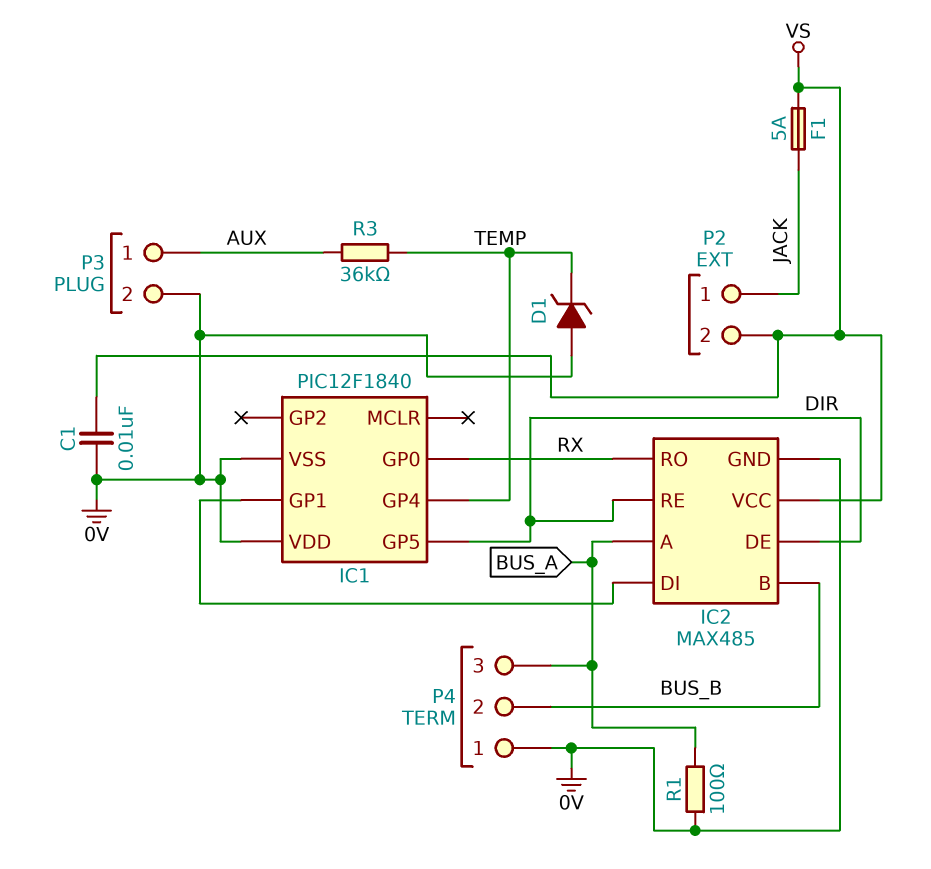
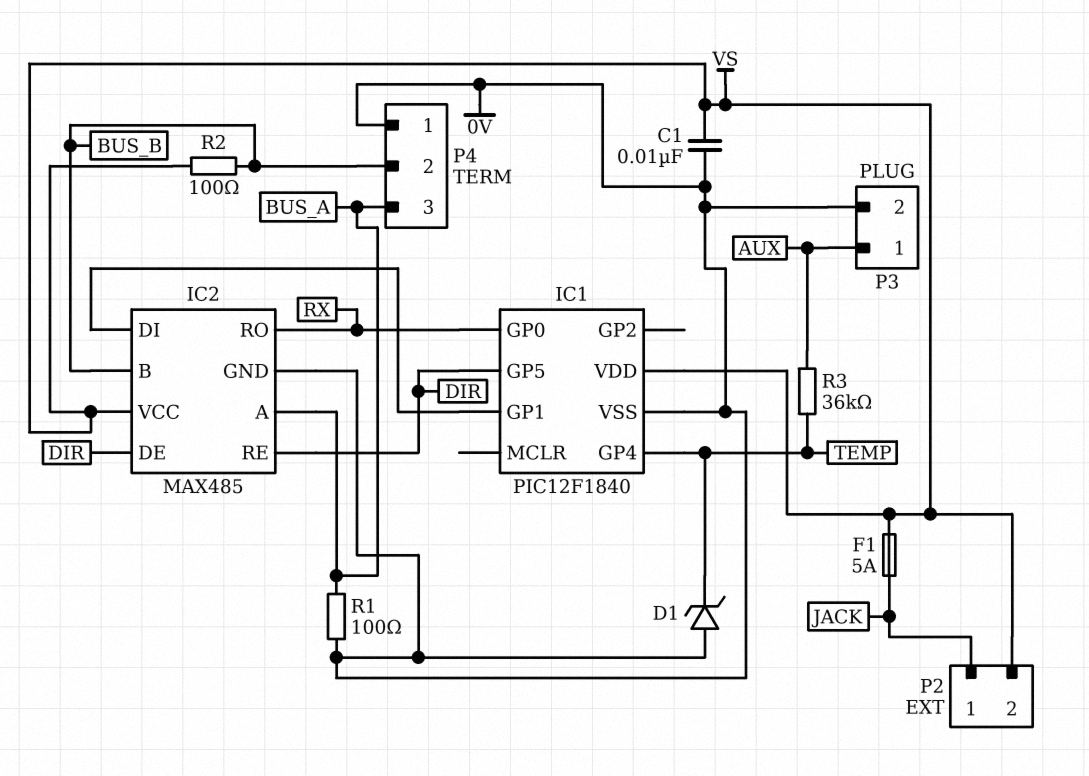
IC1 pin VDD: 0V -> VS
R2: none -> 100 (BUS_B, VS)

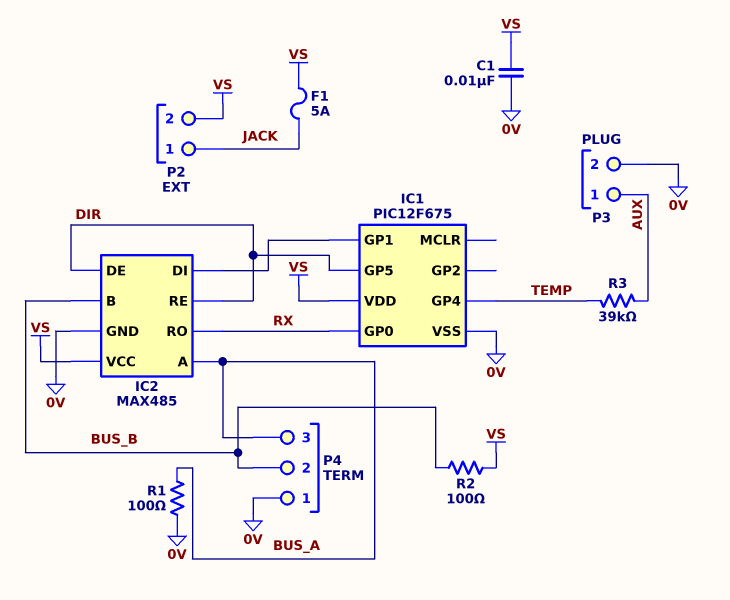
D1: zener (A 0V, K TEMP) -> none
IC1: PIC12F1840 -> PIC12F675
R3: 36k (AUX, TEMP) -> 39k (AUX, TEMP)

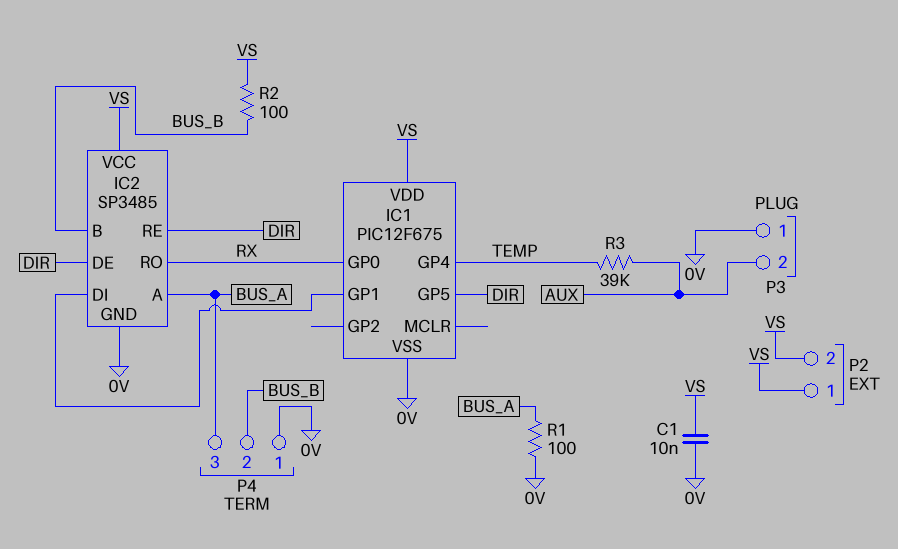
F1: 5A (JACK, VS) -> none
IC2: MAX485 -> SP3485
P2 pin 1: JACK -> VS
P3 pin 1: AUX -> 0V
P3 pin 2: 0V -> AUX

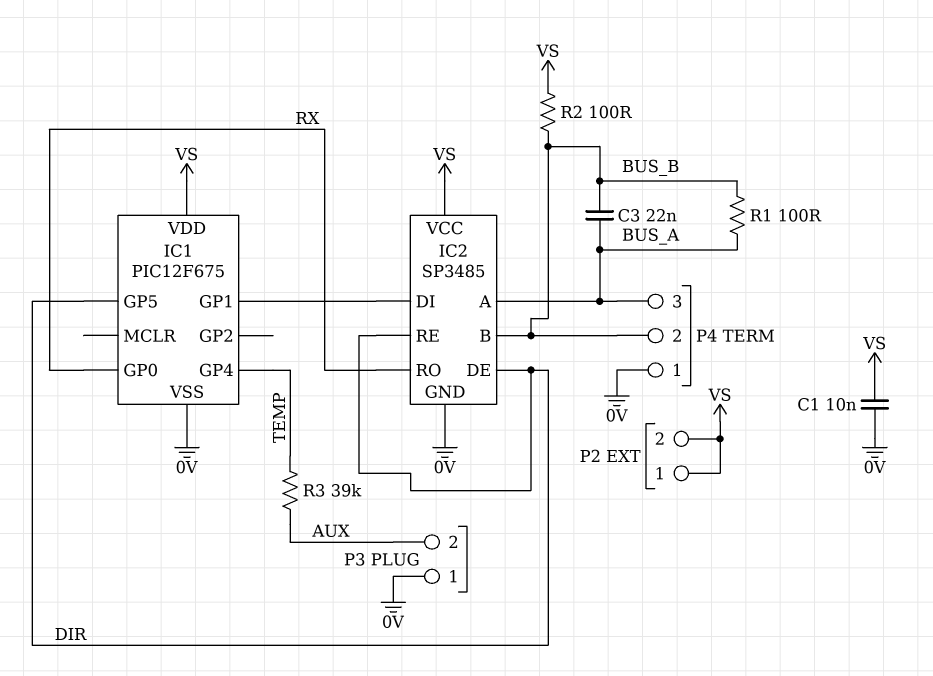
C3: none -> 22nF (BUS_A, BUS_B)
R1: 100 (0V, BUS_A) -> 100 (BUS_A, BUS_B)

